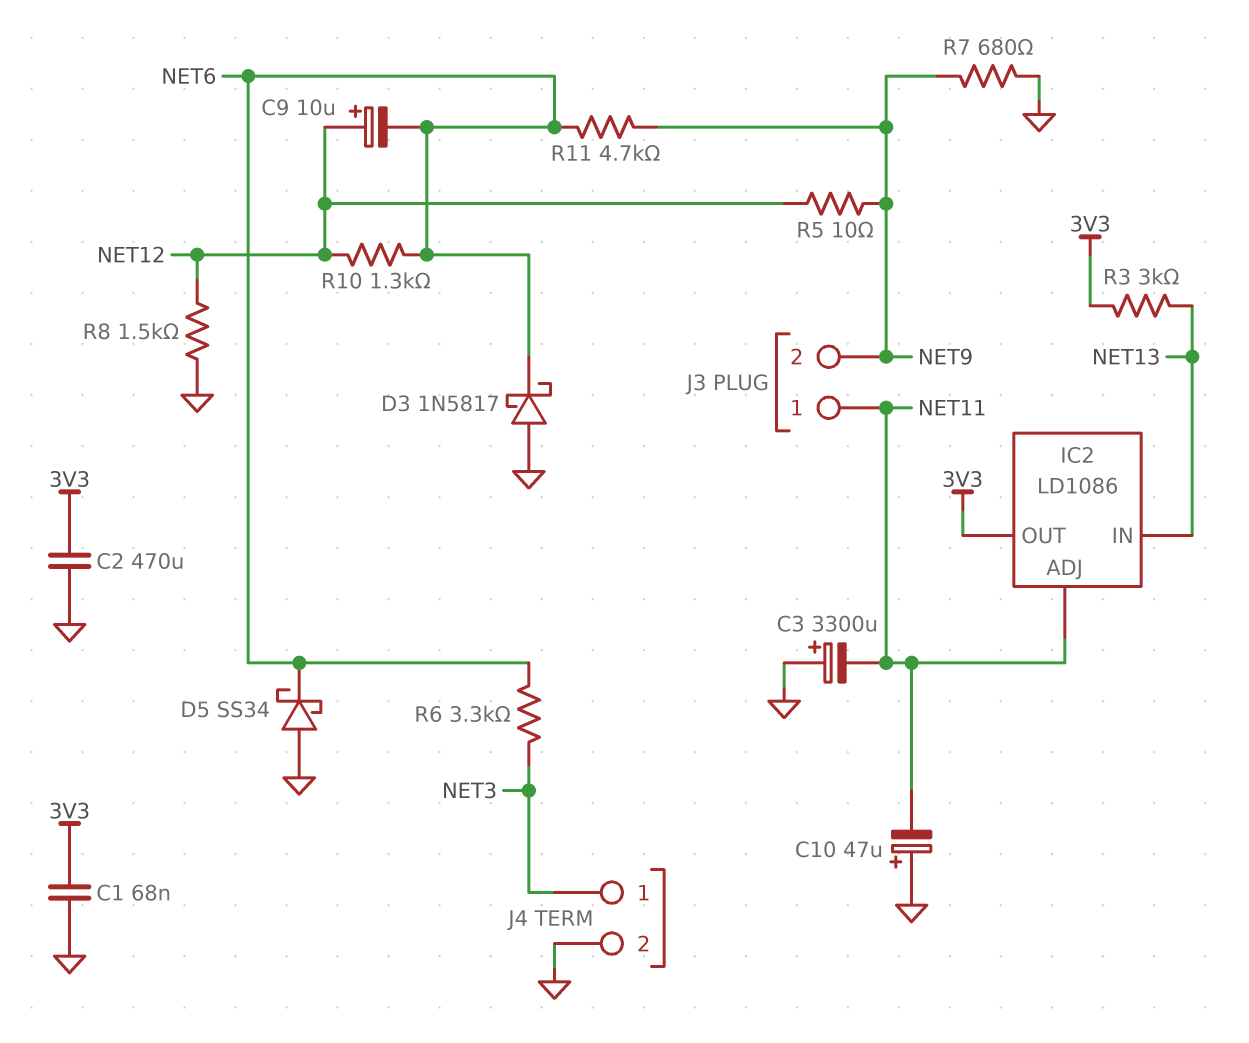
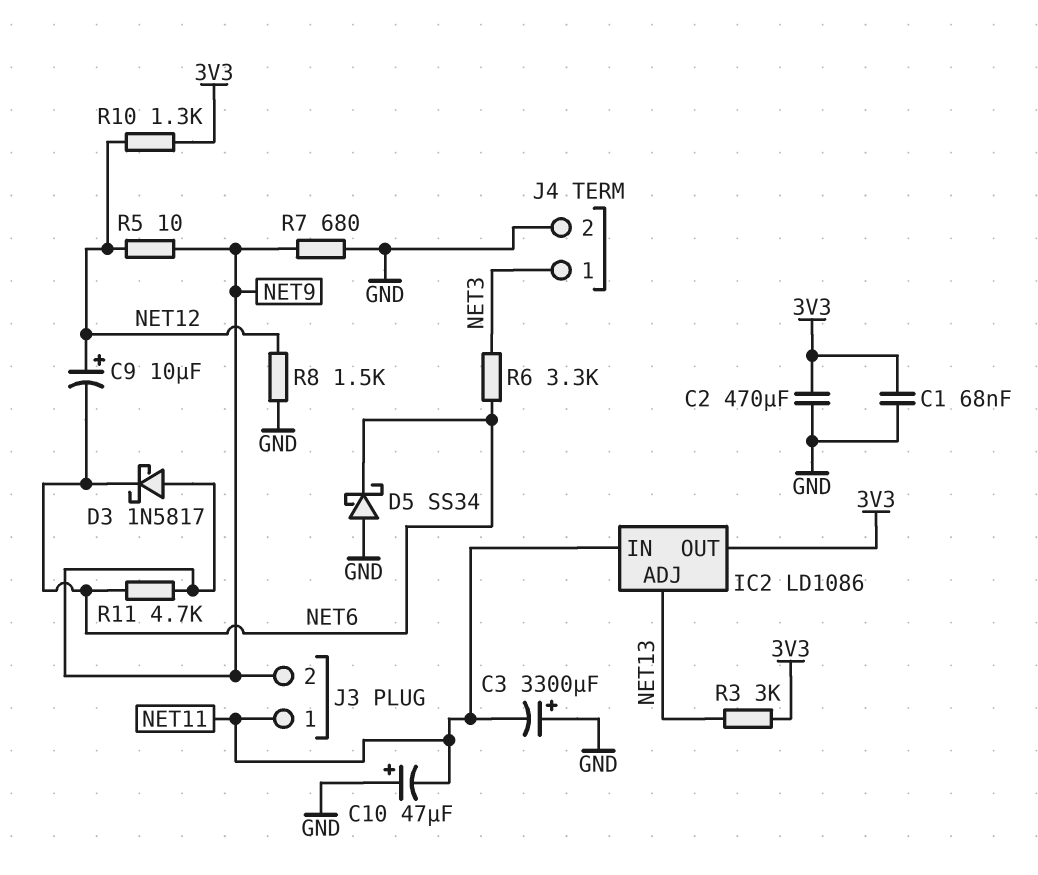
D3: schottky 1N5817 (A GND, K NET6) -> schottky 1N5817 (A NET9, K NET6)
IC2 pin ADJ: NET11 -> NET13
IC2 pin IN: NET13 -> NET11
R10: 1.3k (NET6, NET12) -> 1.3k (3V3, NET12)

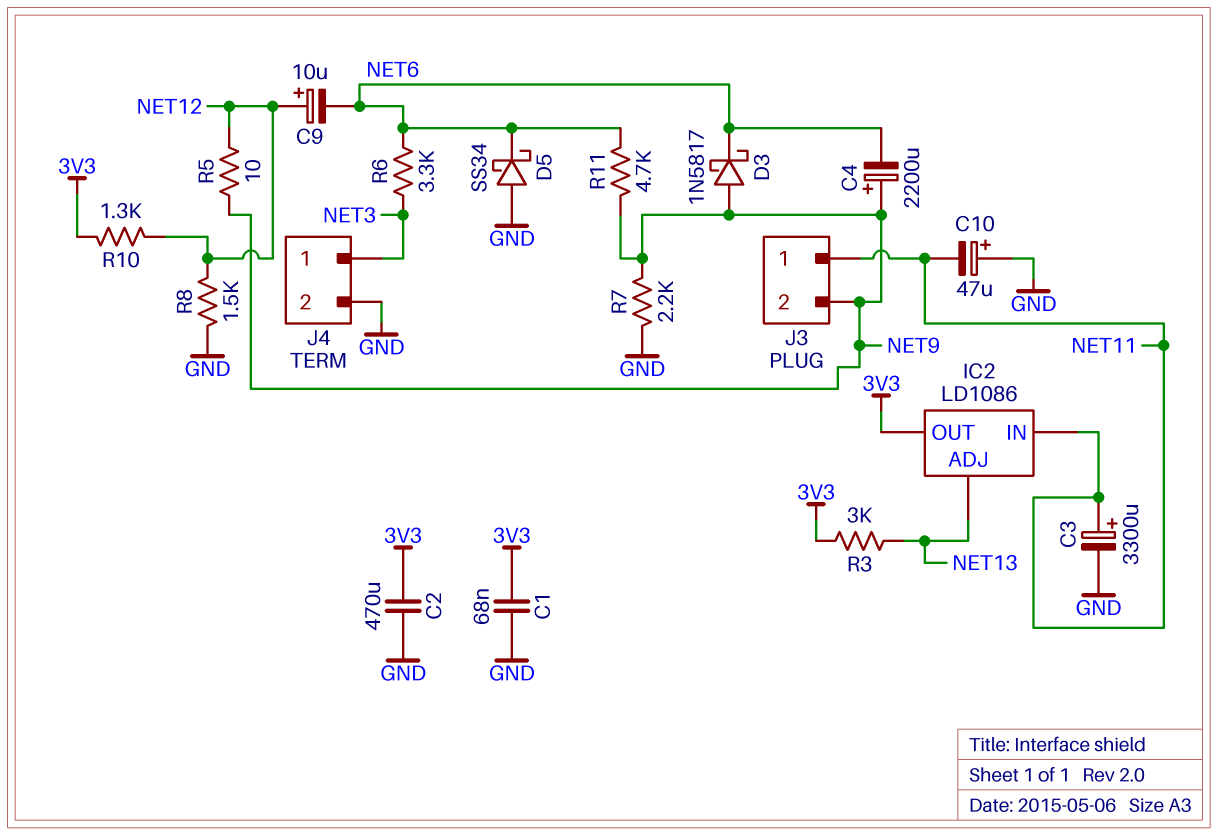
C3: 3300uF (plus GND, minus NET11) -> 3300uF (plus NET11, minus GND)
C4: none -> 2200uF (plus NET9, minus NET6)
R7: 680 (GND, NET9) -> 2.2k (GND, NET9)

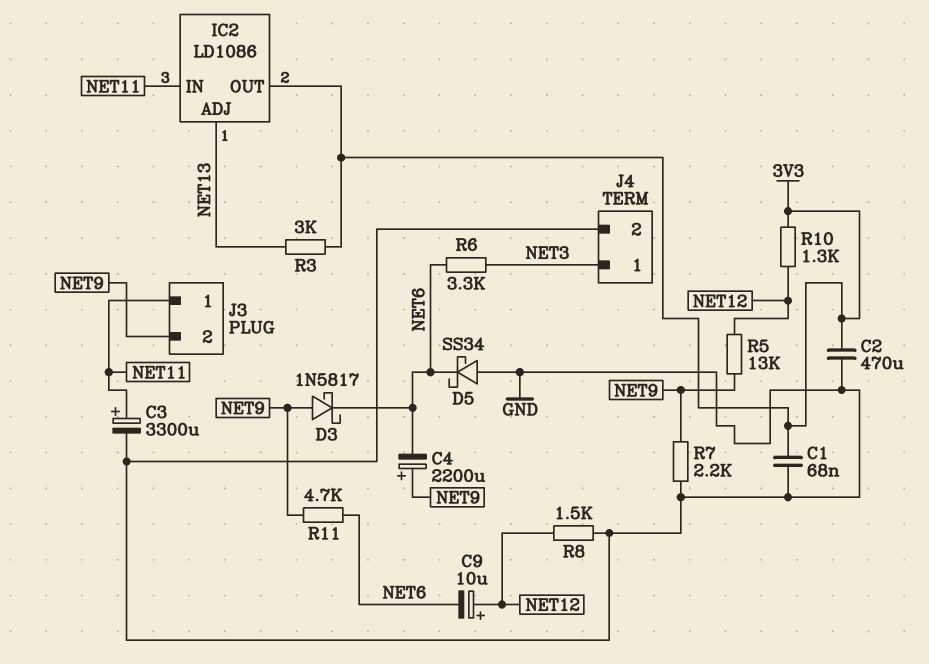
C10: 47uF (plus GND, minus NET11) -> none
R5: 10 (NET9, NET12) -> 13k (NET9, NET12)

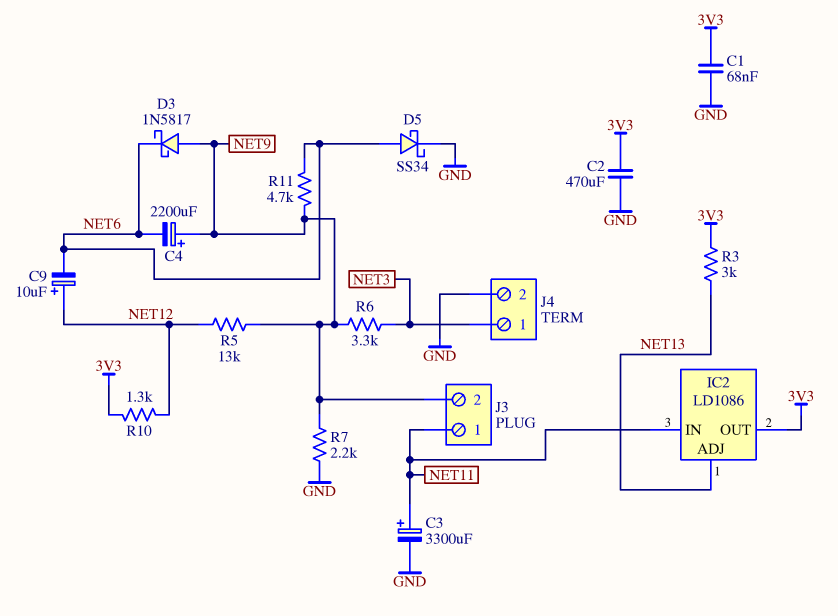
D5: schottky SS34 (A GND, K NET6) -> schottky SS34 (A NET6, K GND)
R6: 3.3k (NET3, NET6) -> 3.3k (NET3, NET9)
R8: 1.5k (GND, NET12) -> none

